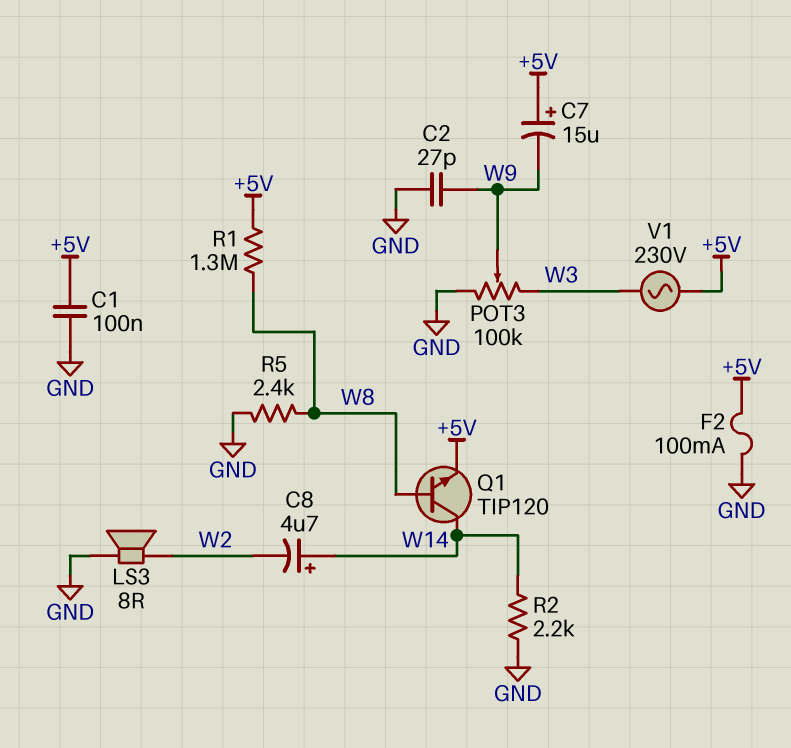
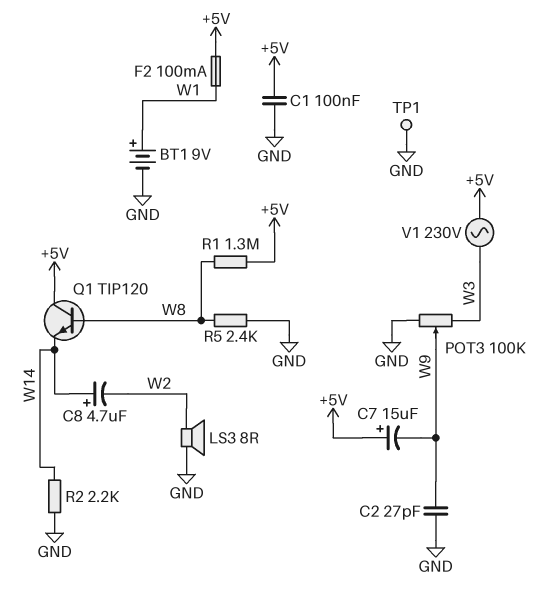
BT1: none -> 9V (plus W1, minus GND)
F2: 100mA (+5V, GND) -> 100mA (+5V, W1)
Q1: NPN TIP120 (B W8, C W14, E +5V) -> NPN TIP120 (B W8, C +5V, E W14)
TP1: none -> test point (GND)

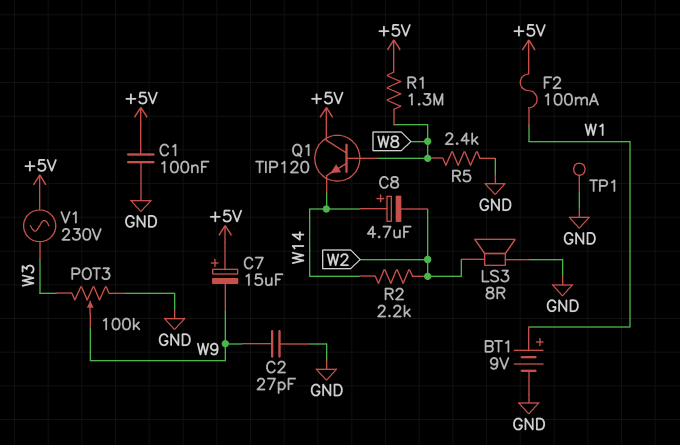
R2: 2.2k (GND, W14) -> 2.2k (W2, W14)

